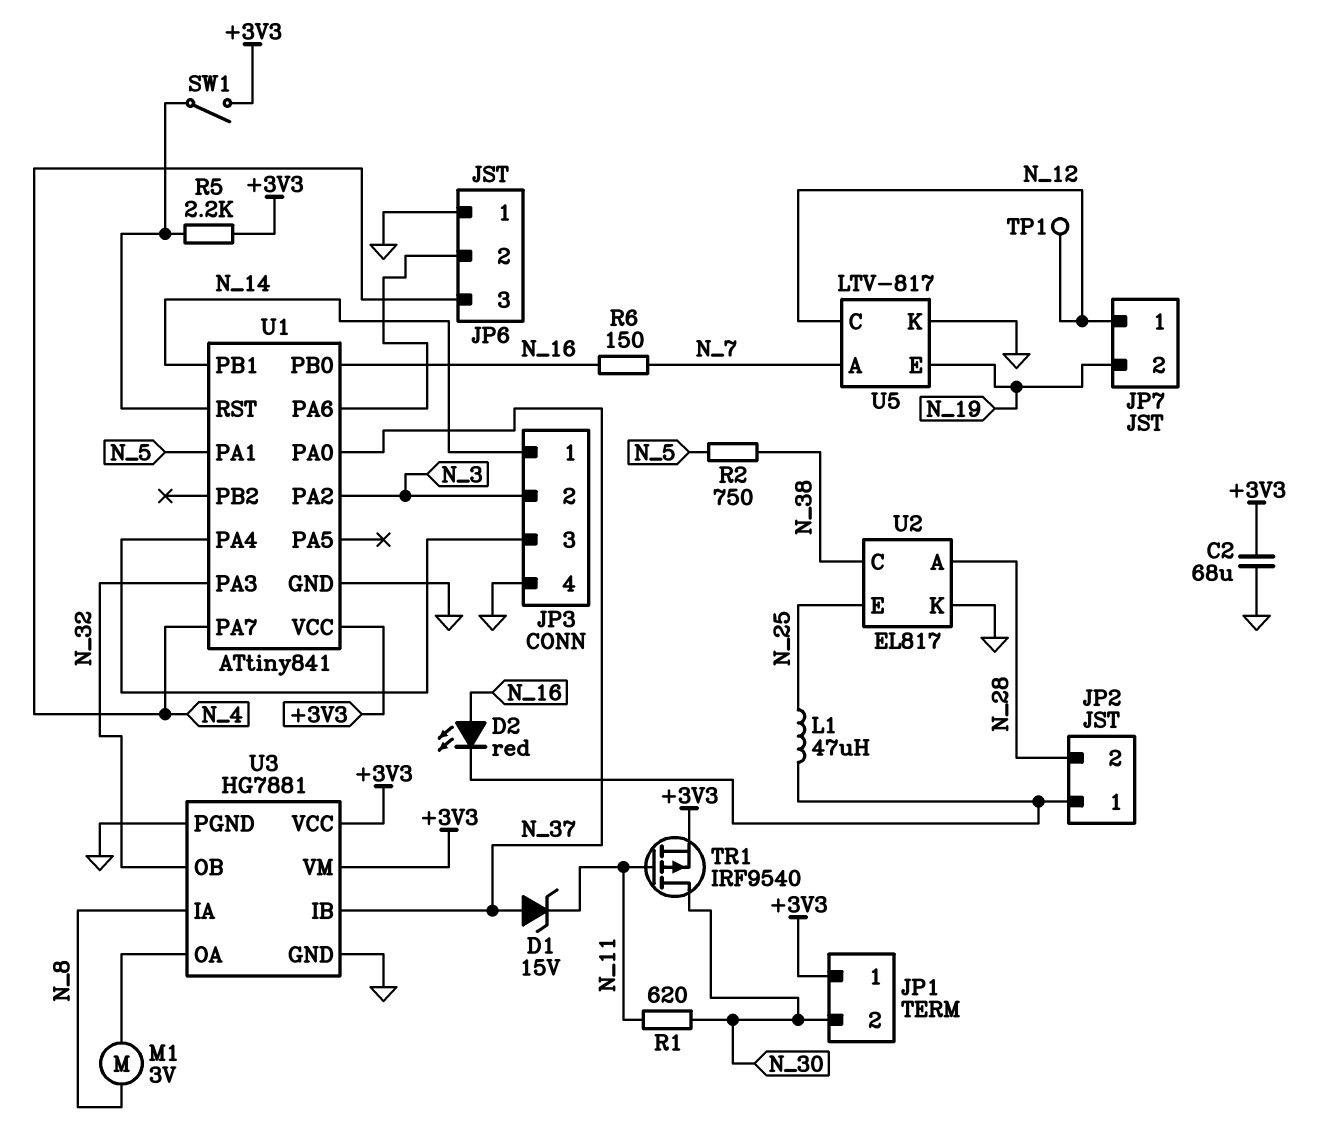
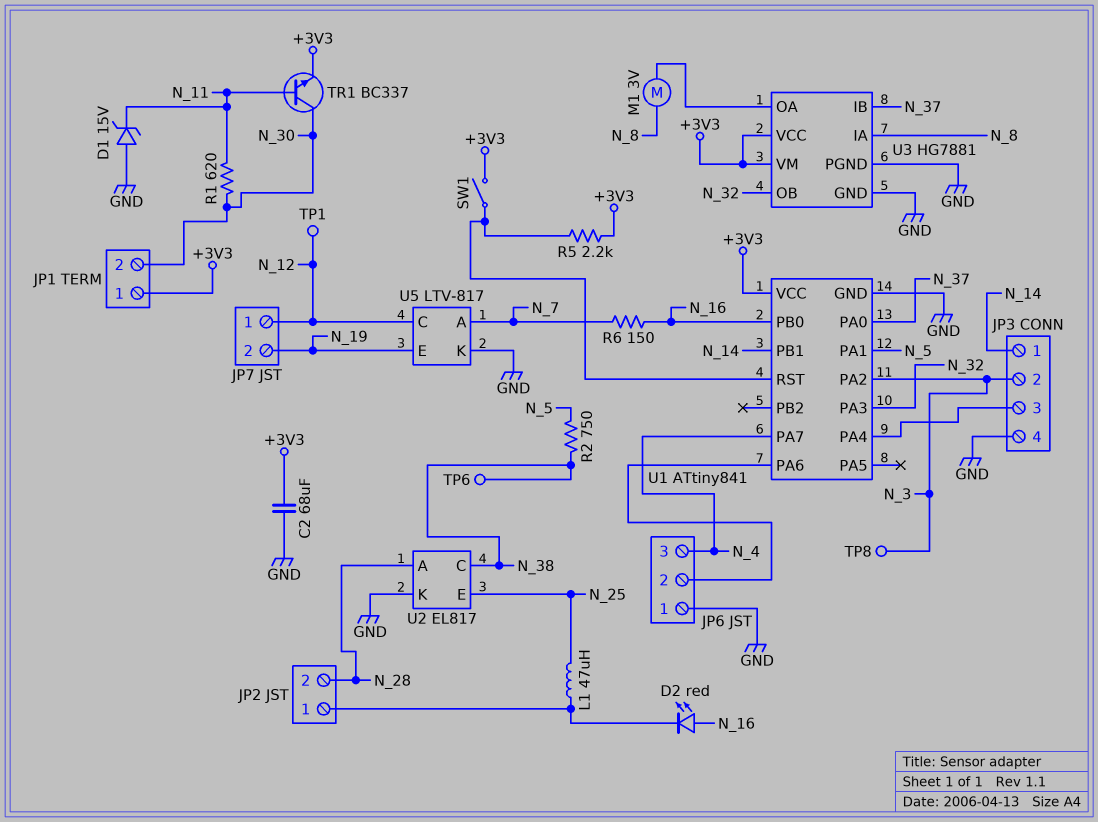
D1: zener 15V (A N_37, K N_11) -> zener 15V (A GND, K N_11)
TP6: none -> test point (N_38)
TP8: none -> test point (N_3)
TR1: PMOS IRF9540 (G N_11, D N_30, S +3V3) -> NPN BC337 (B N_11, C N_30, E +3V3)

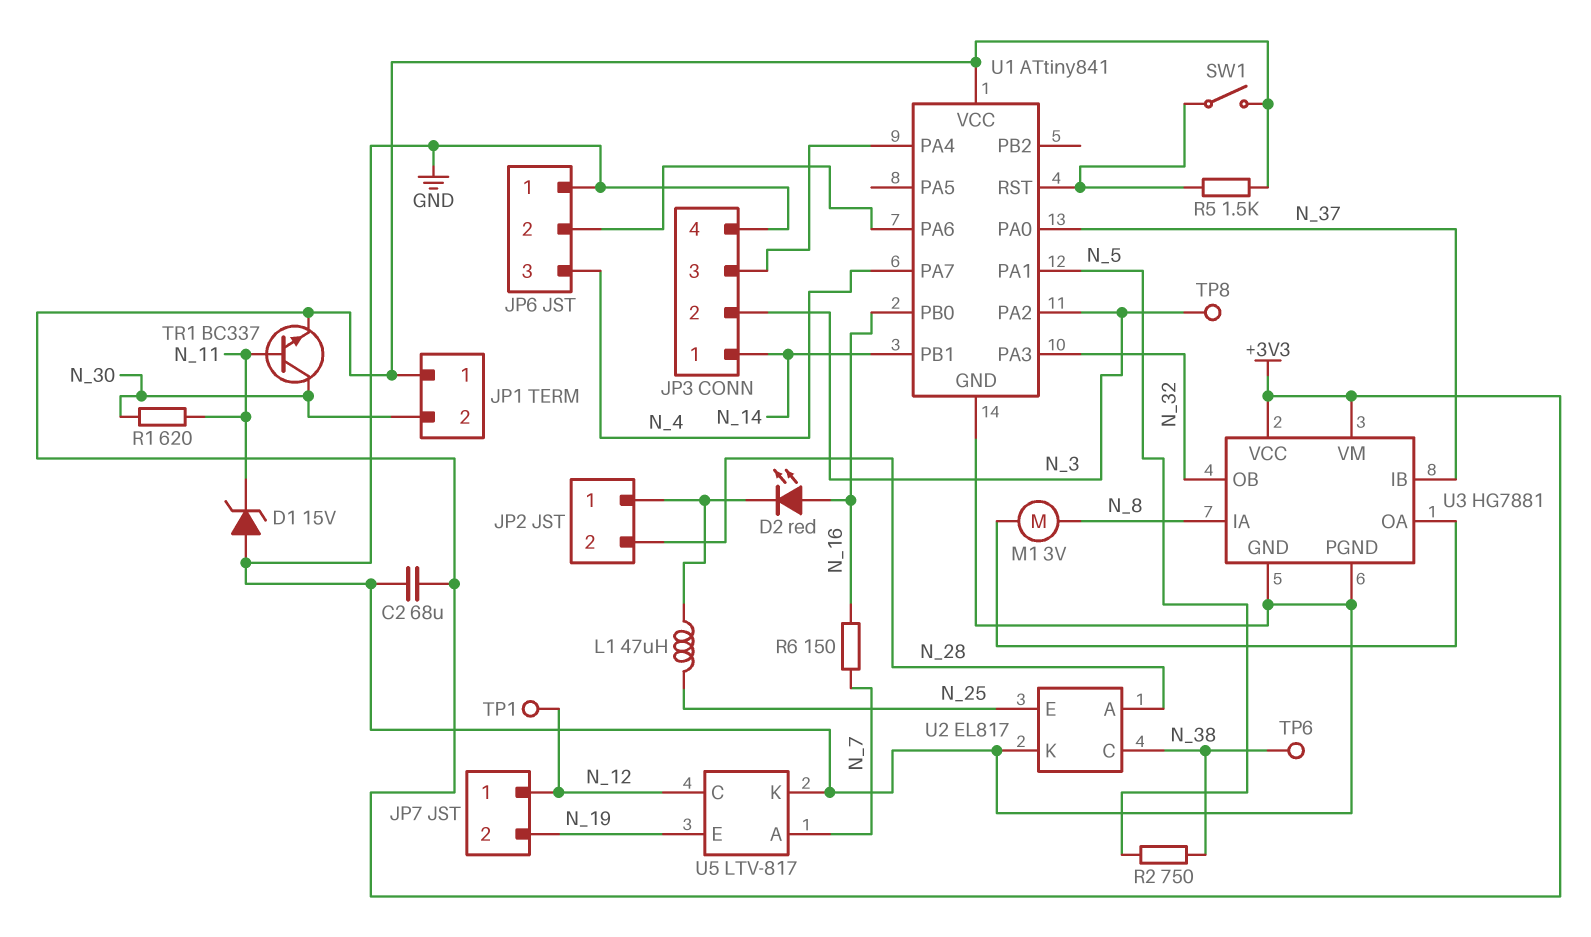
R5: 2.2k (+3V3, U1/RST) -> 1.5k (+3V3, U1/RST)

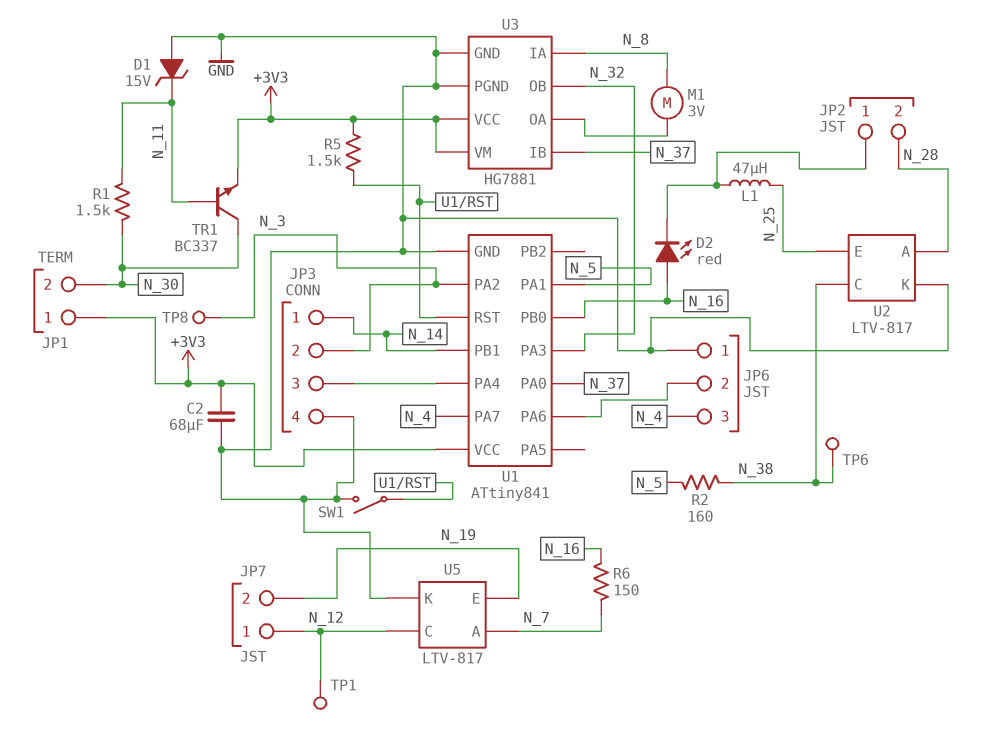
R1: 620 (N_11, N_30) -> 1.5k (N_11, N_30)
R2: 750 (N_5, N_38) -> 160 (N_5, N_38)
SW1: switch (+3V3, U1/RST) -> switch (GND, U1/RST)
U2: EL817 -> LTV-817

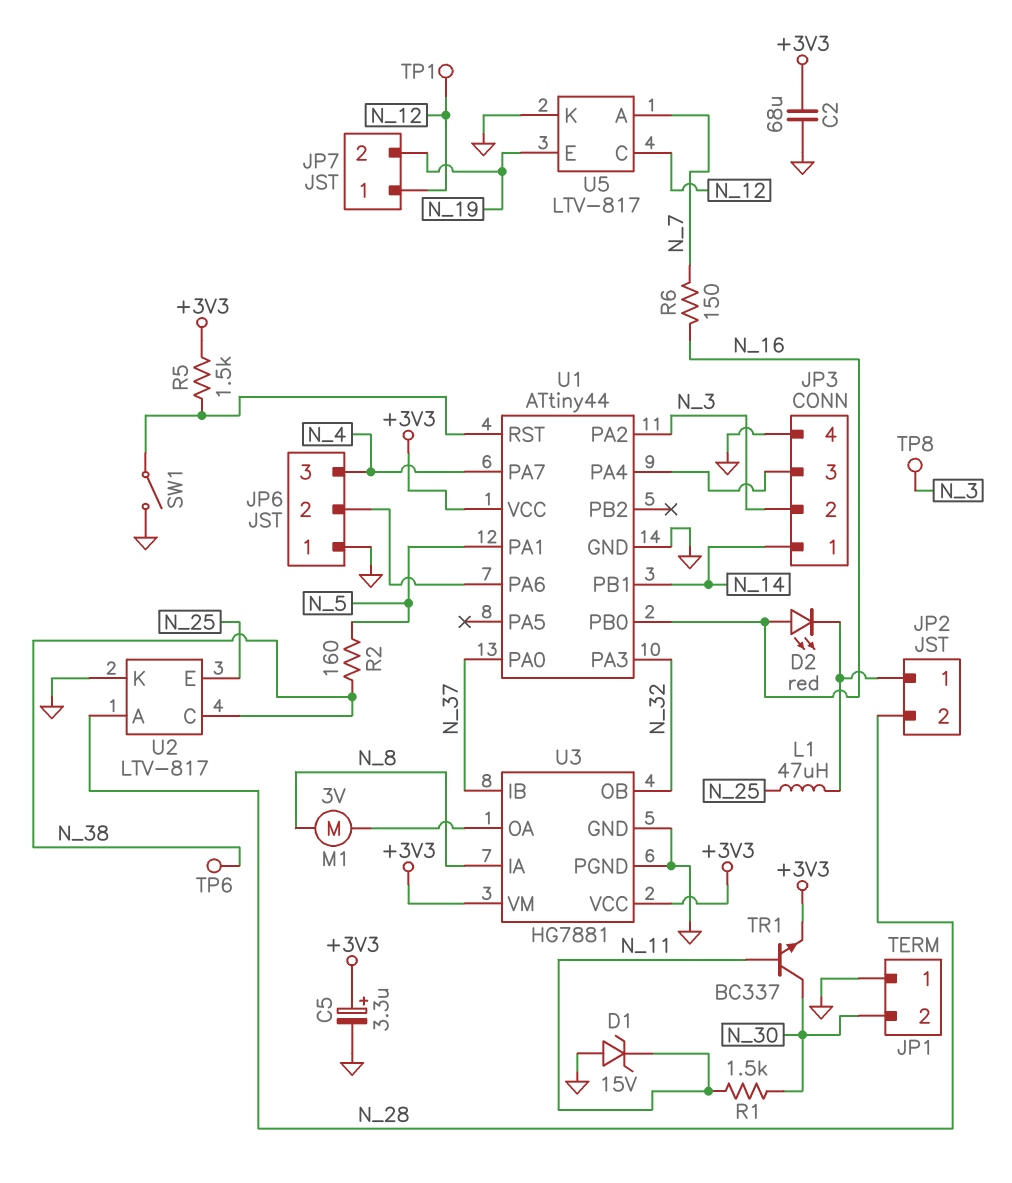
C5: none -> 3.3uF (plus +3V3, minus GND)
JP1 pin 1: +3V3 -> GND
U1: ATtiny841 -> ATtiny44

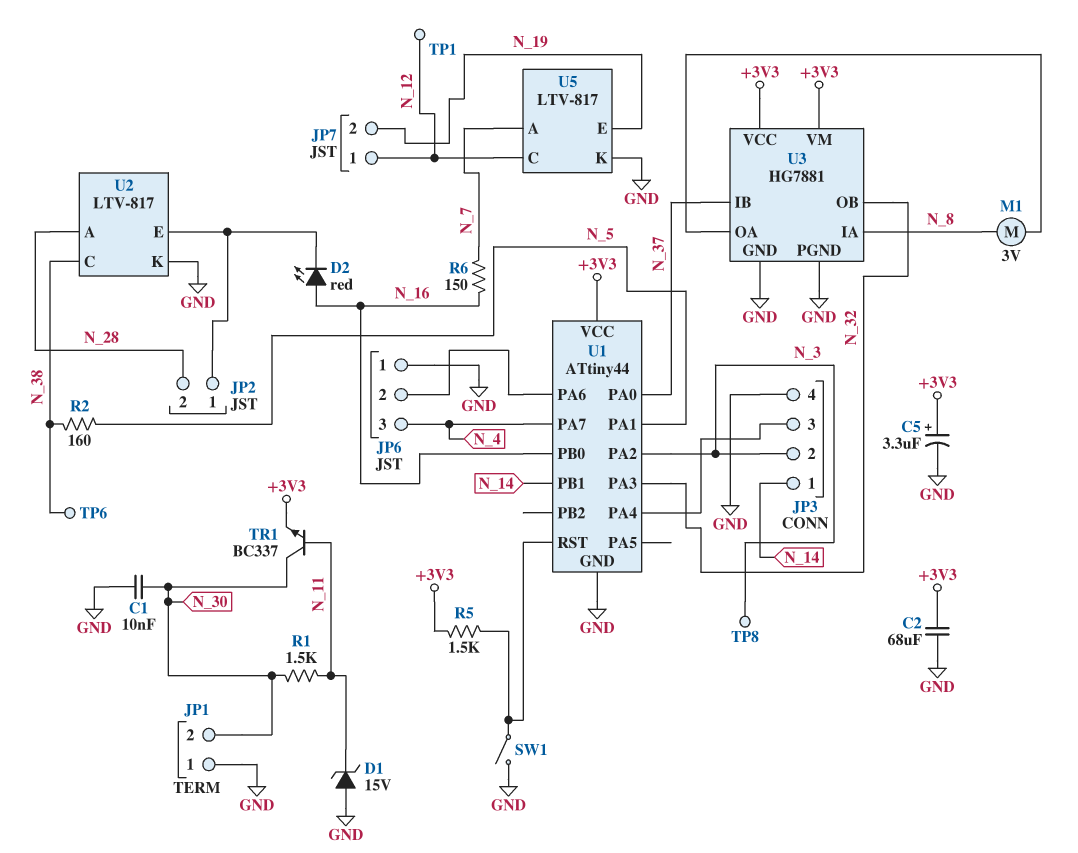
C1: none -> 10nF (GND, N_30)
L1: 47uH (JP2/1, N_25) -> none
U2 pin E: N_25 -> JP2/1

